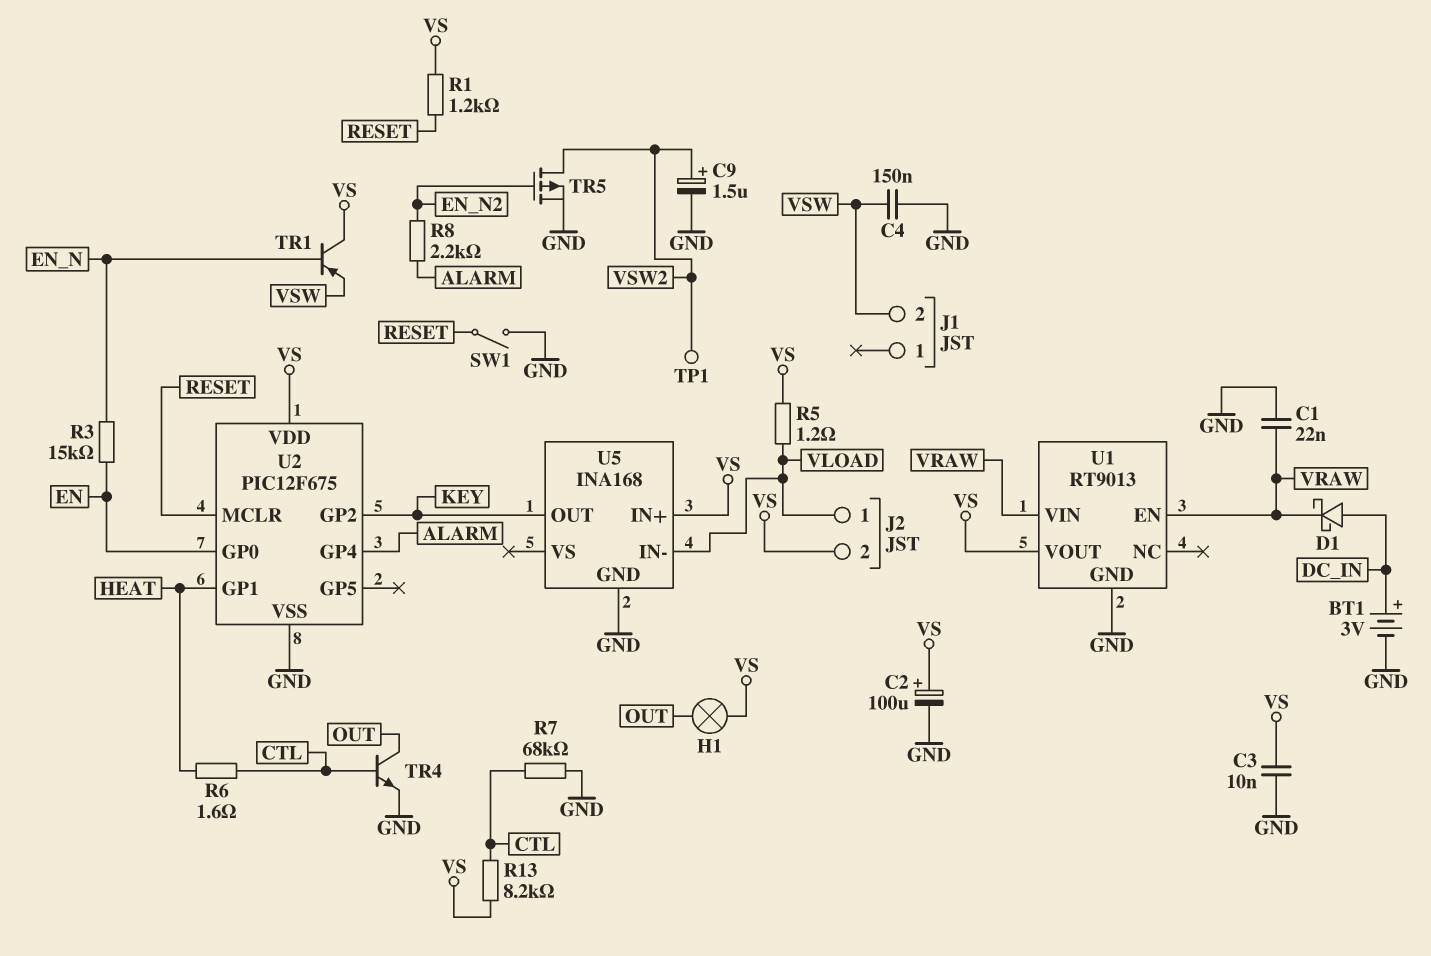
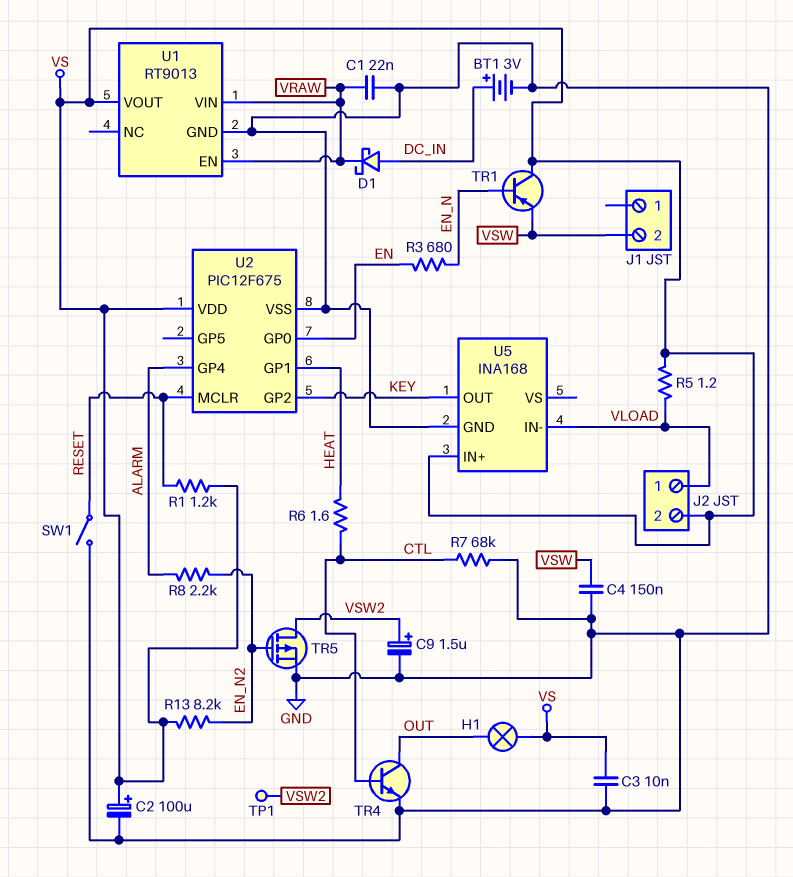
R3: 15k (EN, EN_N) -> 680 (EN, EN_N)
R13: 8.2k (CTL, VS) -> 8.2k (EN_N2, VS)

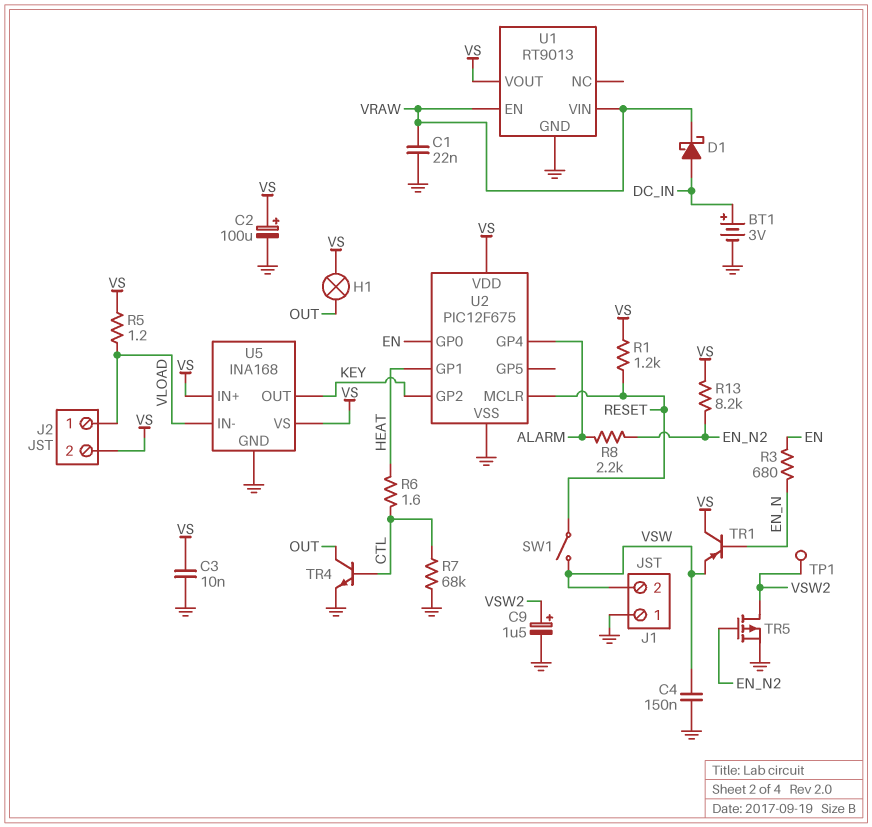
J1 pin 1: none -> GND
SW1: switch (GND, RESET) -> switch (RESET, VSW)
U5 pin VS: none -> VS

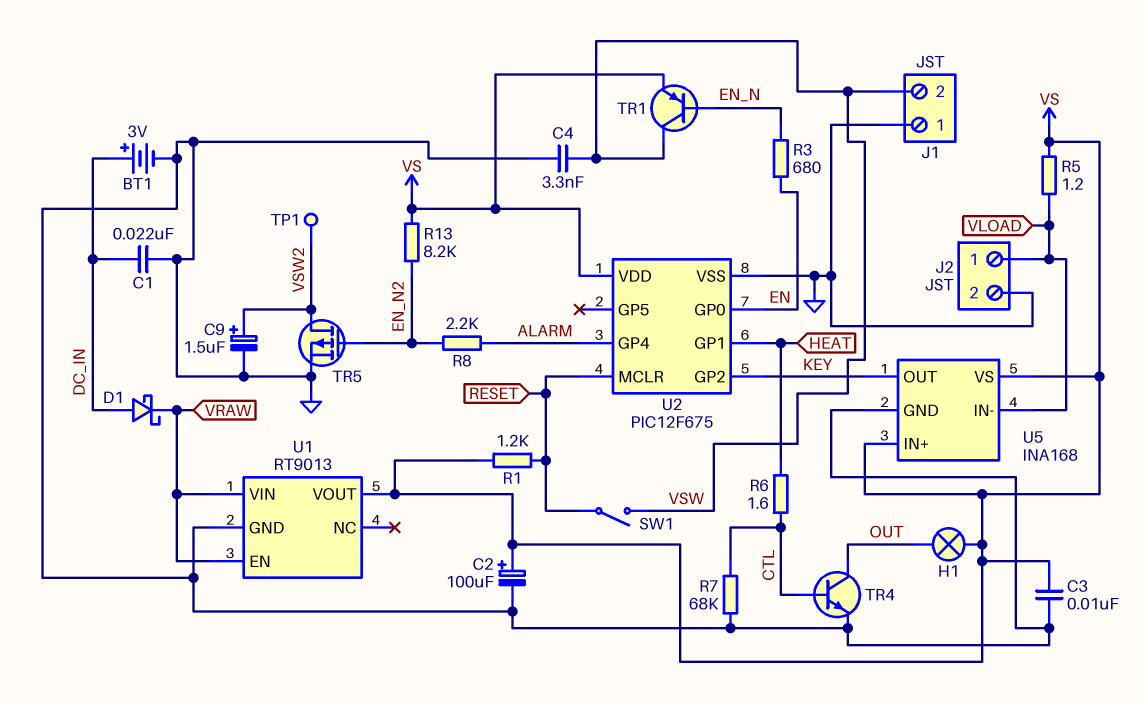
C1: 22nF (GND, VRAW) -> 22nF (DC_IN, GND)
C4: 150nF (GND, VSW) -> 3.3nF (GND, VSW)
J2 pin 2: VS -> GND
TR1: PNP (B EN_N, C VS, E VSW) -> PNP (B EN_N, C VSW, E VS)

